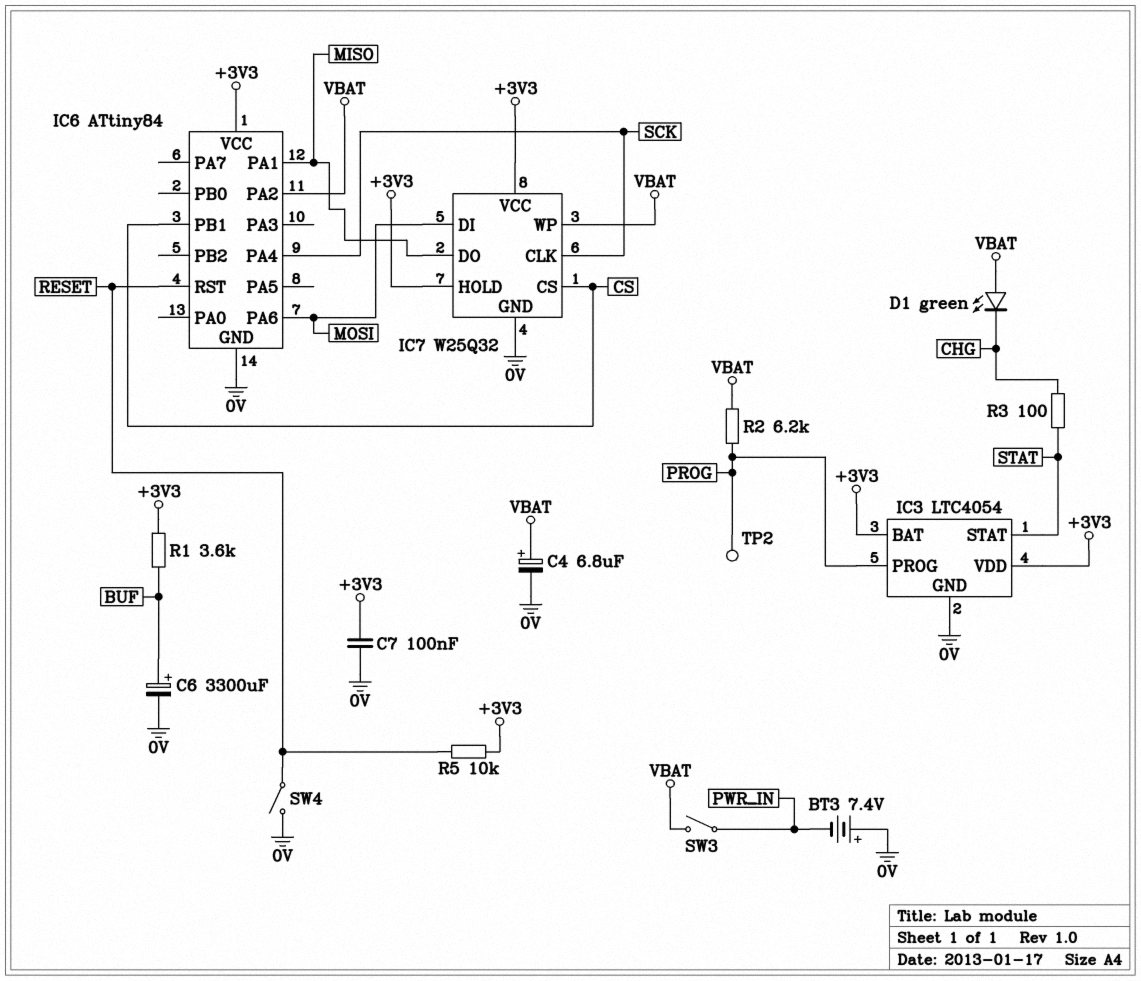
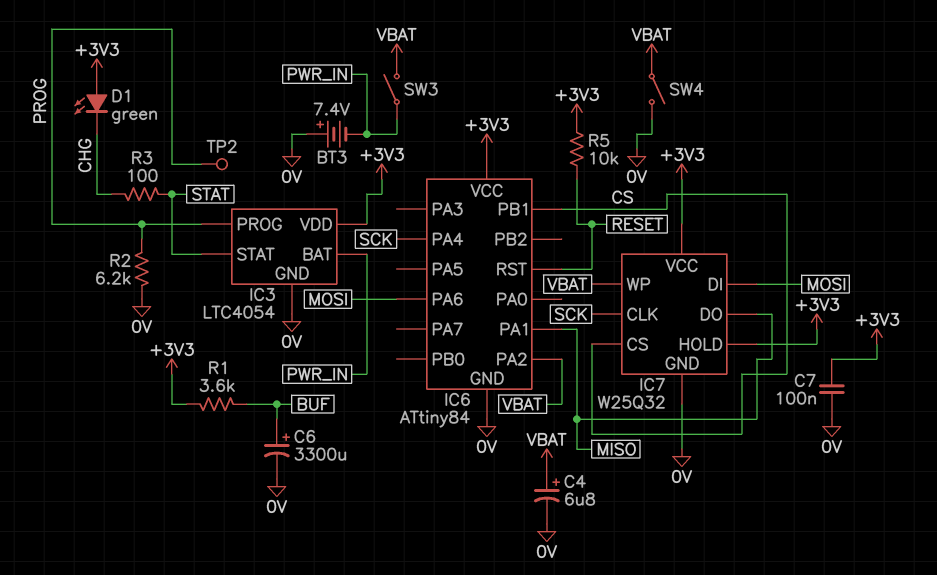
D1: LED green (A VBAT, K CHG) -> LED green (A +3V3, K CHG)
IC3 pin BAT: +3V3 -> PWR_IN
R2: 6.2k (PROG, VBAT) -> 6.2k (0V, PROG)
SW4: switch (0V, RESET) -> switch (0V, VBAT)

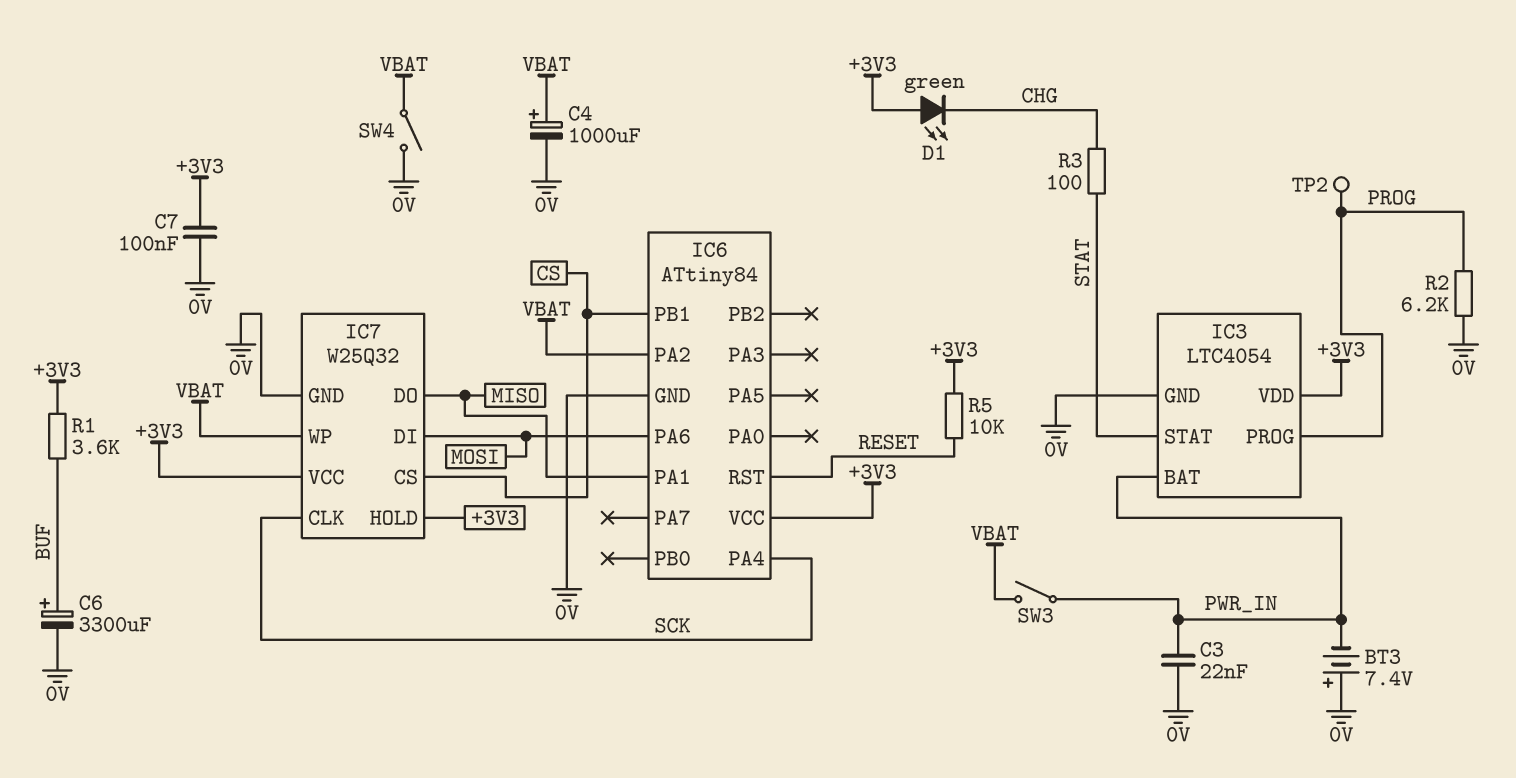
C3: none -> 22nF (0V, PWR_IN)
C4: 6.8uF (plus VBAT, minus 0V) -> 1000uF (plus VBAT, minus 0V)

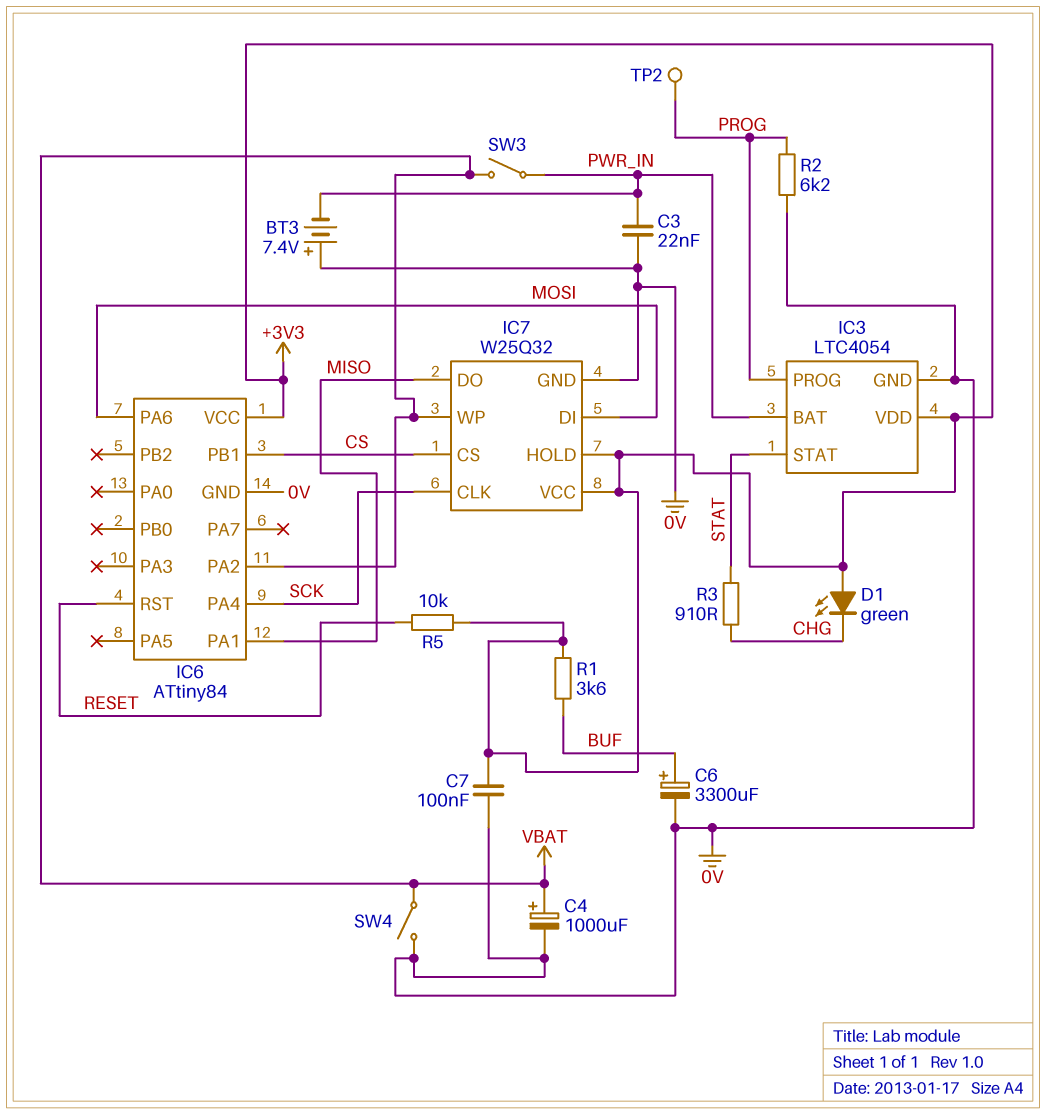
R3: 100 (CHG, STAT) -> 910 (CHG, STAT)

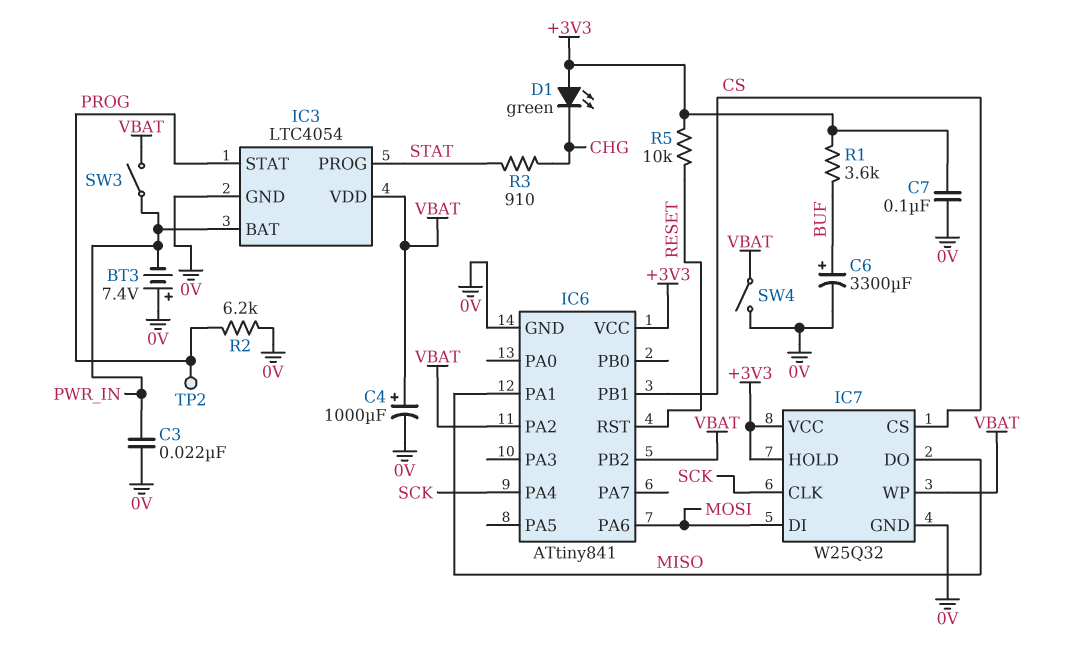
IC3 pin PROG: PROG -> STAT
IC3 pin STAT: STAT -> PROG
IC3 pin VDD: +3V3 -> VBAT
IC6: ATtiny84 -> ATtiny841
IC6 pin PB2: none -> VBAT

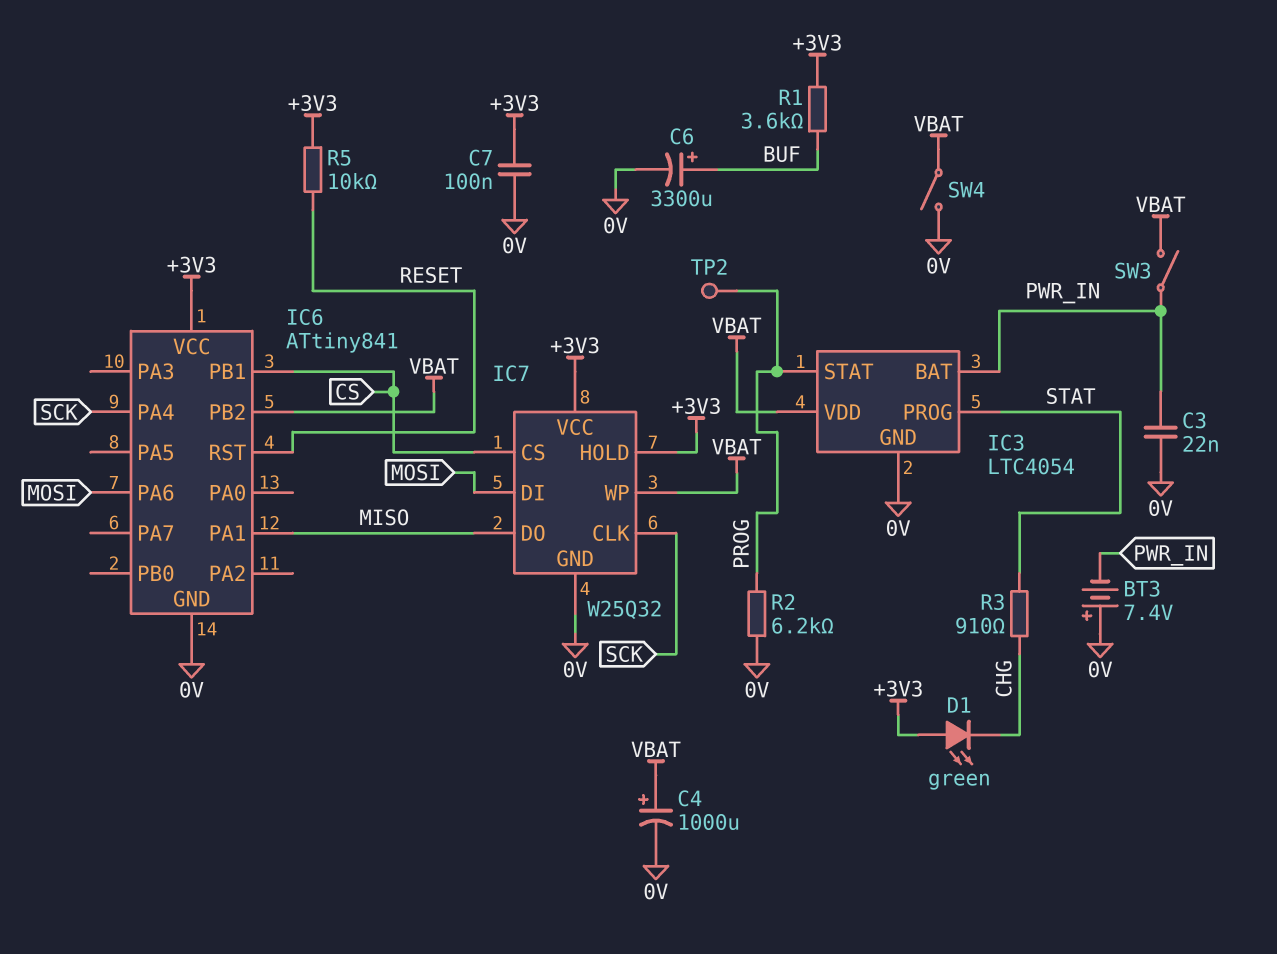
IC6 pin PA2: VBAT -> none

